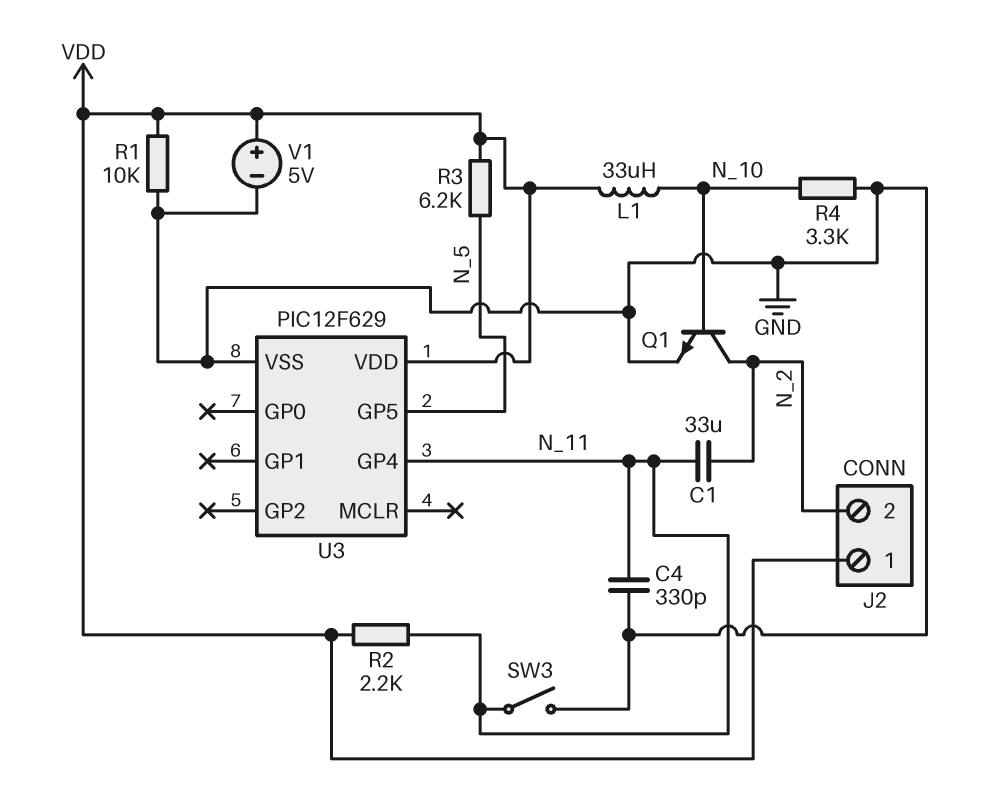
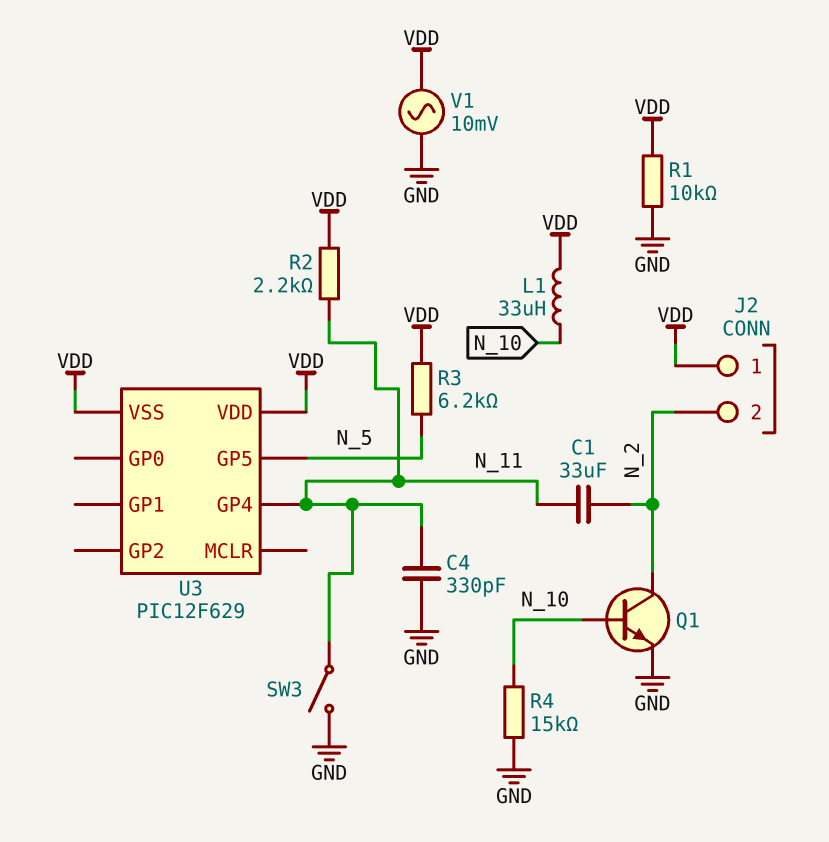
R4: 3.3k (GND, N_10) -> 15k (GND, N_10)
U3 pin VSS: GND -> VDD
V1: 5V (plus VDD, minus GND) -> AC 10mV (GND, VDD)

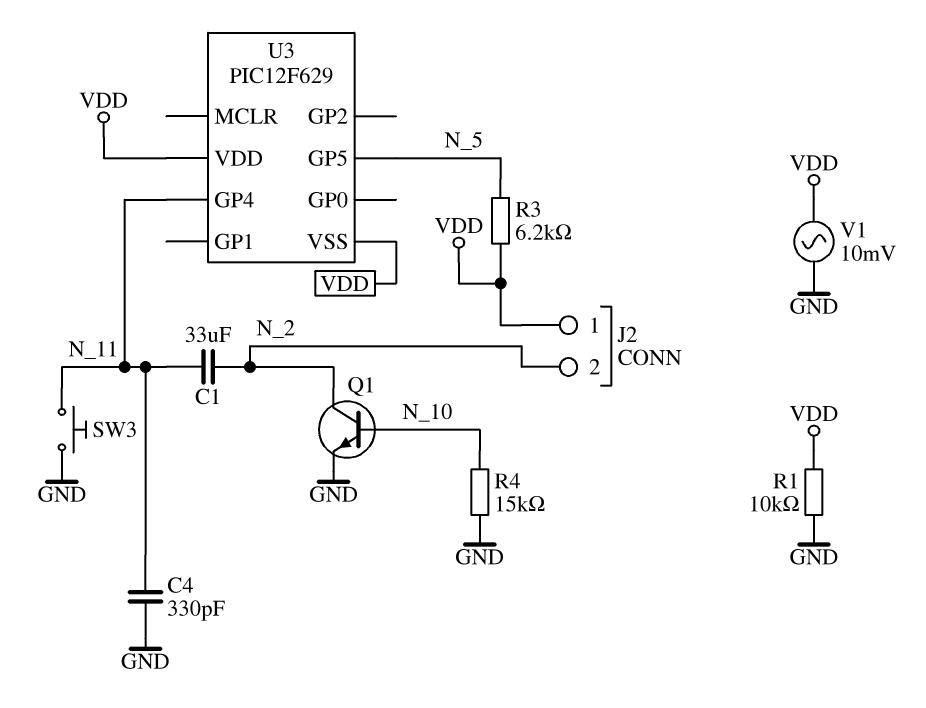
L1: 33uH (N_10, VDD) -> none
R2: 2.2k (N_11, VDD) -> none
SW3: switch (GND, N_11) -> button (GND, N_11)

